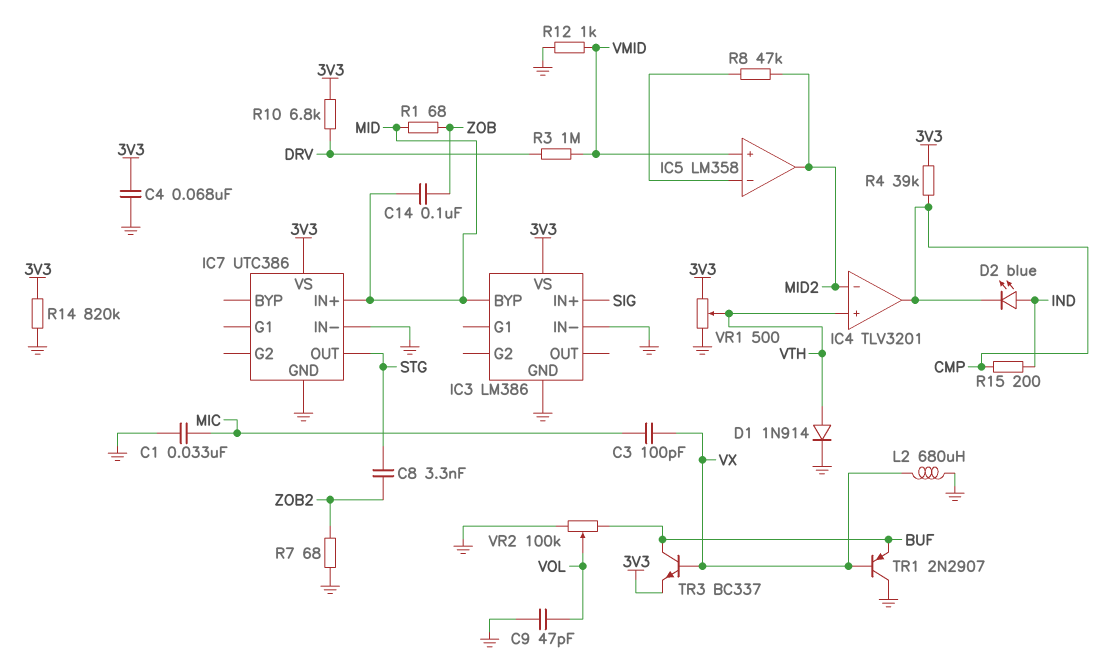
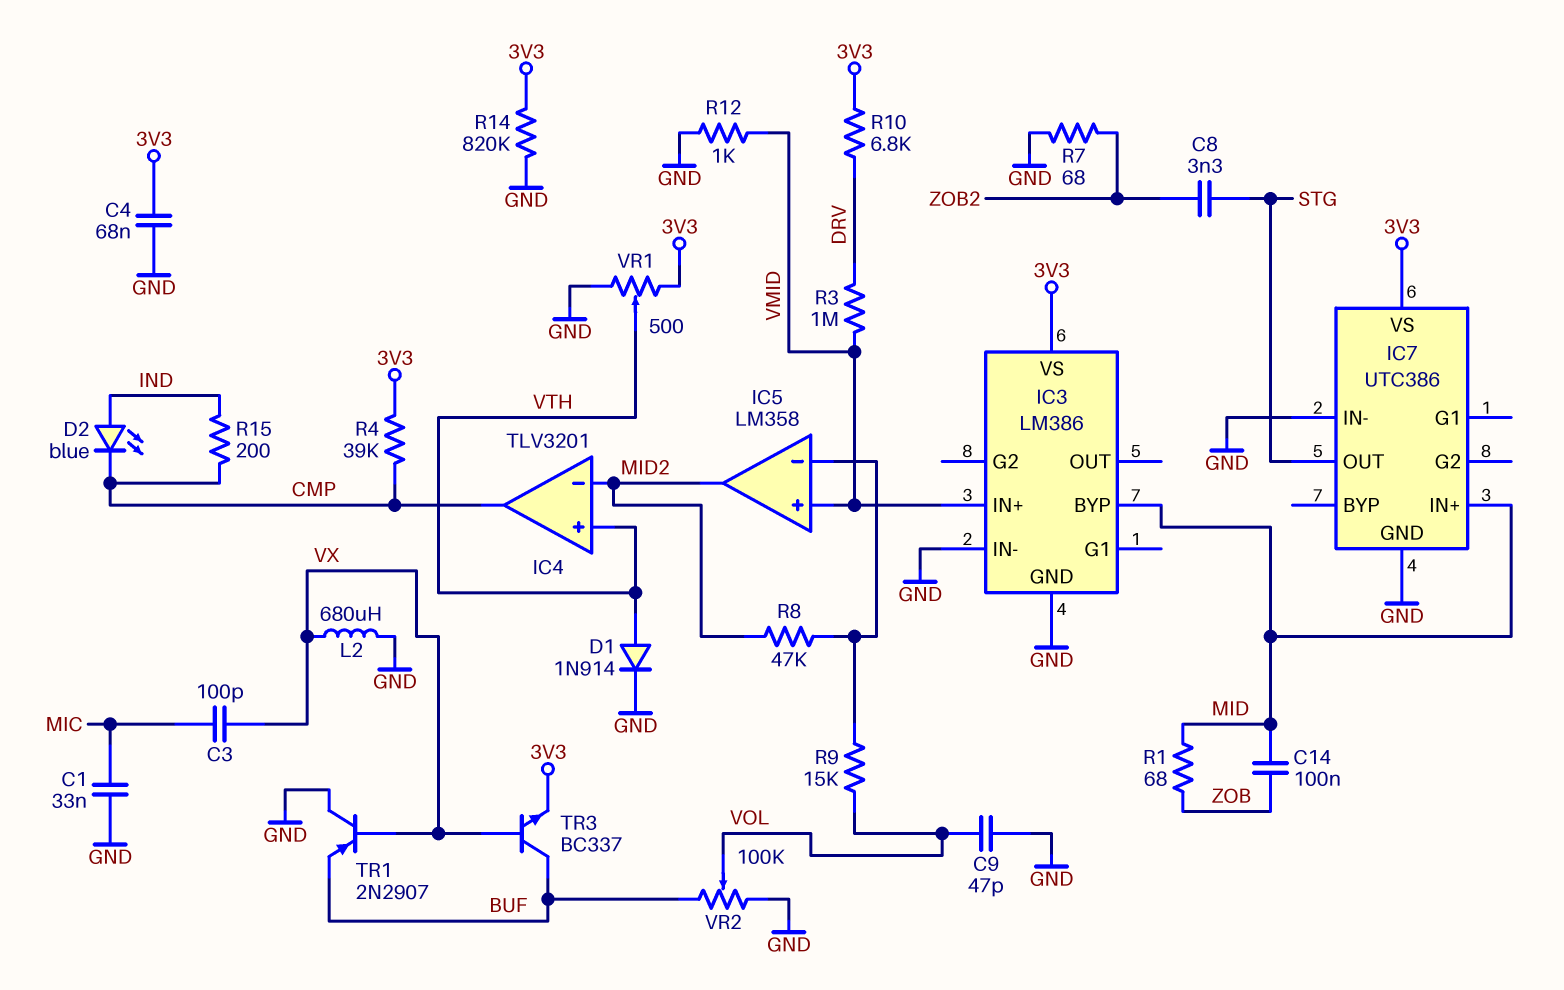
IC3 pin IN+: SIG -> VMID
R9: none -> 15k (IC5/in-, VOL)

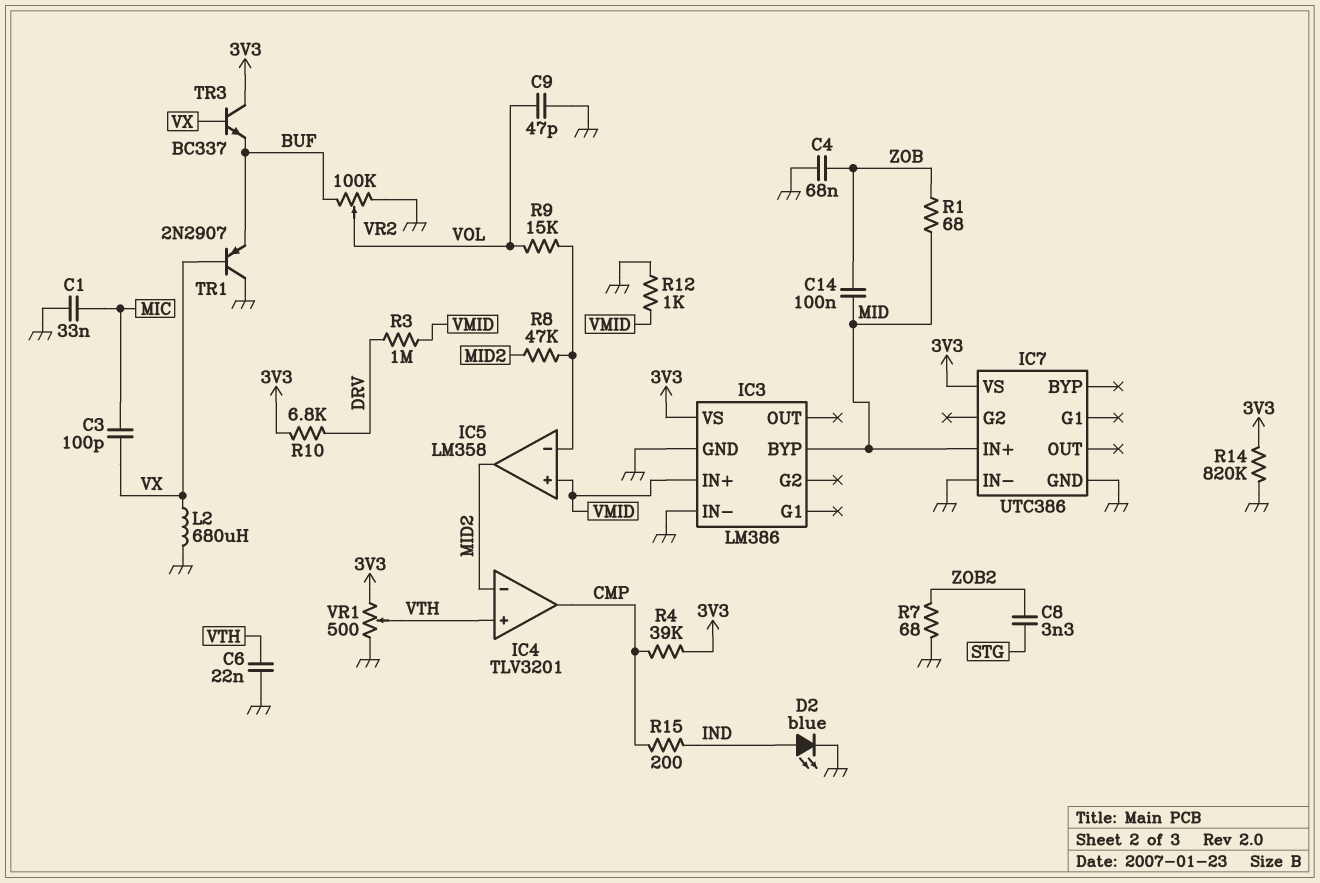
C4: 68nF (3V3, GND) -> 68nF (GND, ZOB)
C6: none -> 22nF (GND, VTH)
D1: diode 1N914 (A VTH, K GND) -> none
D2: LED blue (A IND, K CMP) -> LED blue (A IND, K GND)
IC7 pin OUT: STG -> none
TR3: NPN BC337 (B VX, C BUF, E 3V3) -> NPN BC337 (B VX, C 3V3, E BUF)

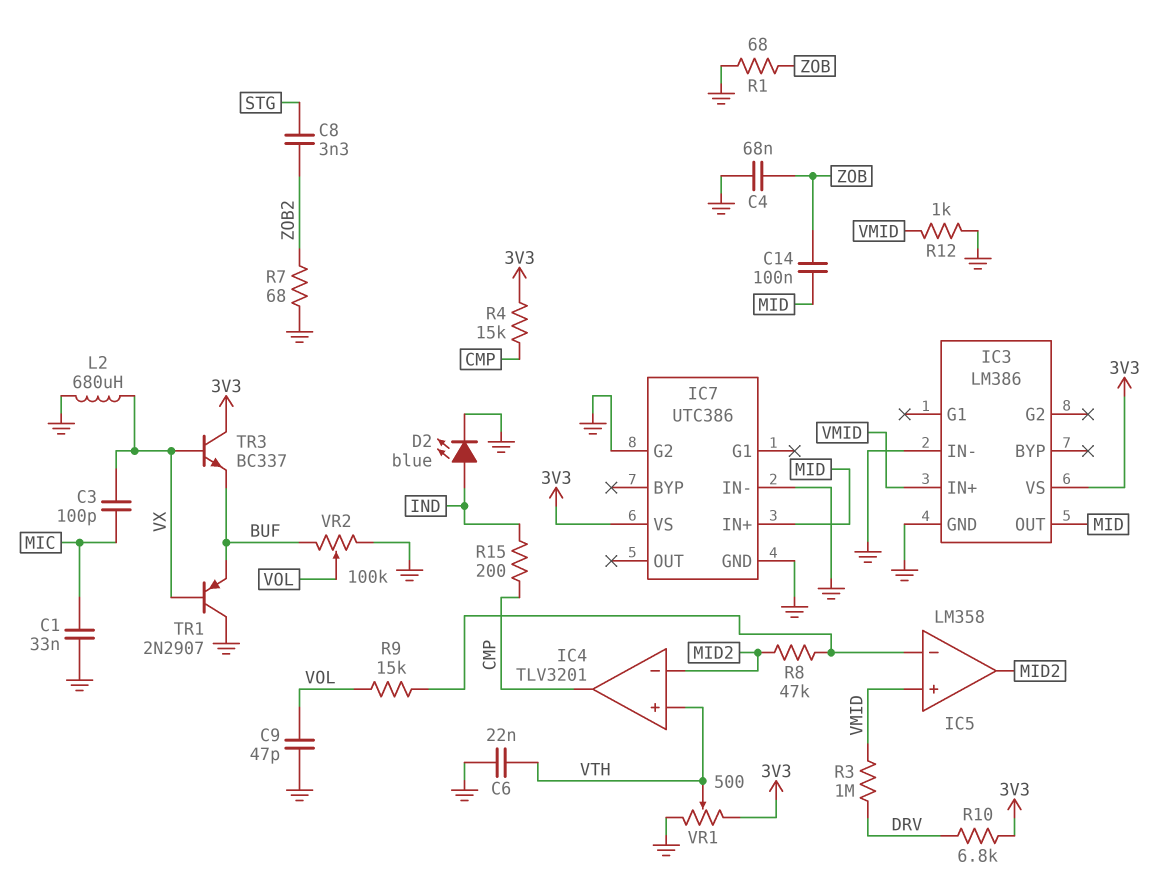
IC3 pin BYP: MID -> none
IC3 pin OUT: none -> MID
IC7 pin G2: none -> GND
R1: 68 (MID, ZOB) -> 68 (GND, ZOB)
R4: 39k (3V3, CMP) -> 15k (3V3, CMP)
R14: 820k (3V3, GND) -> none

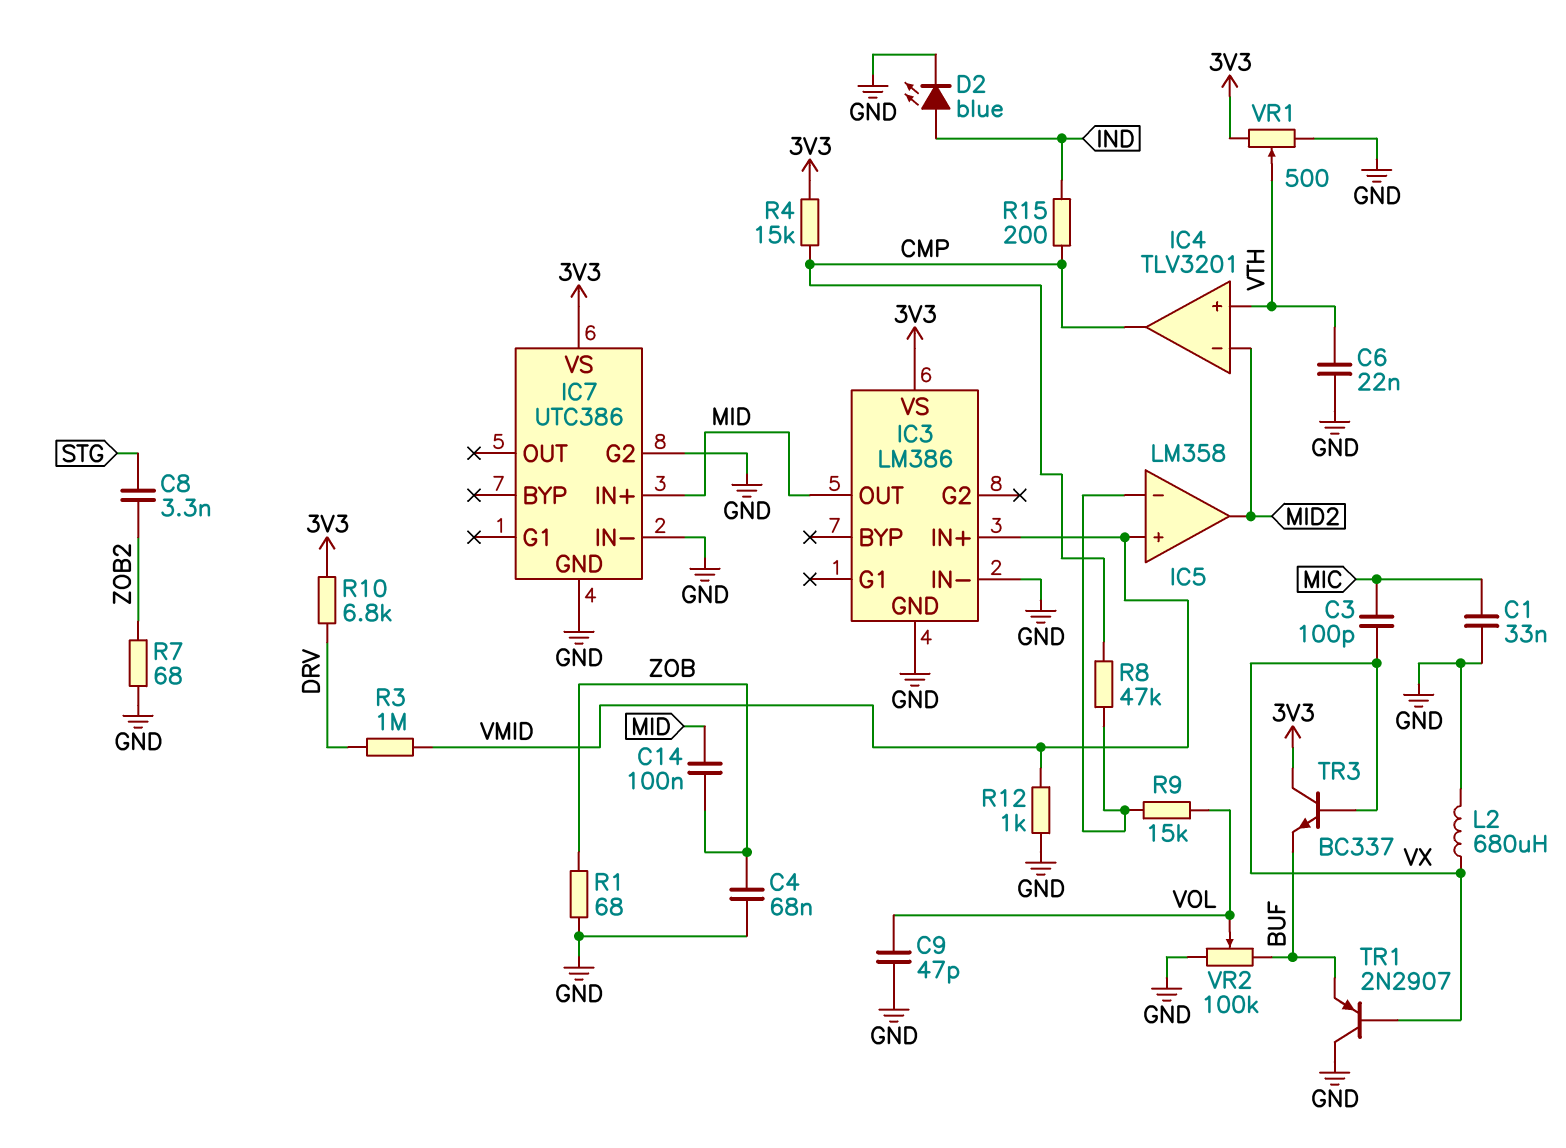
R8: 47k (IC5/in-, MID2) -> 47k (CMP, IC5/in-)

